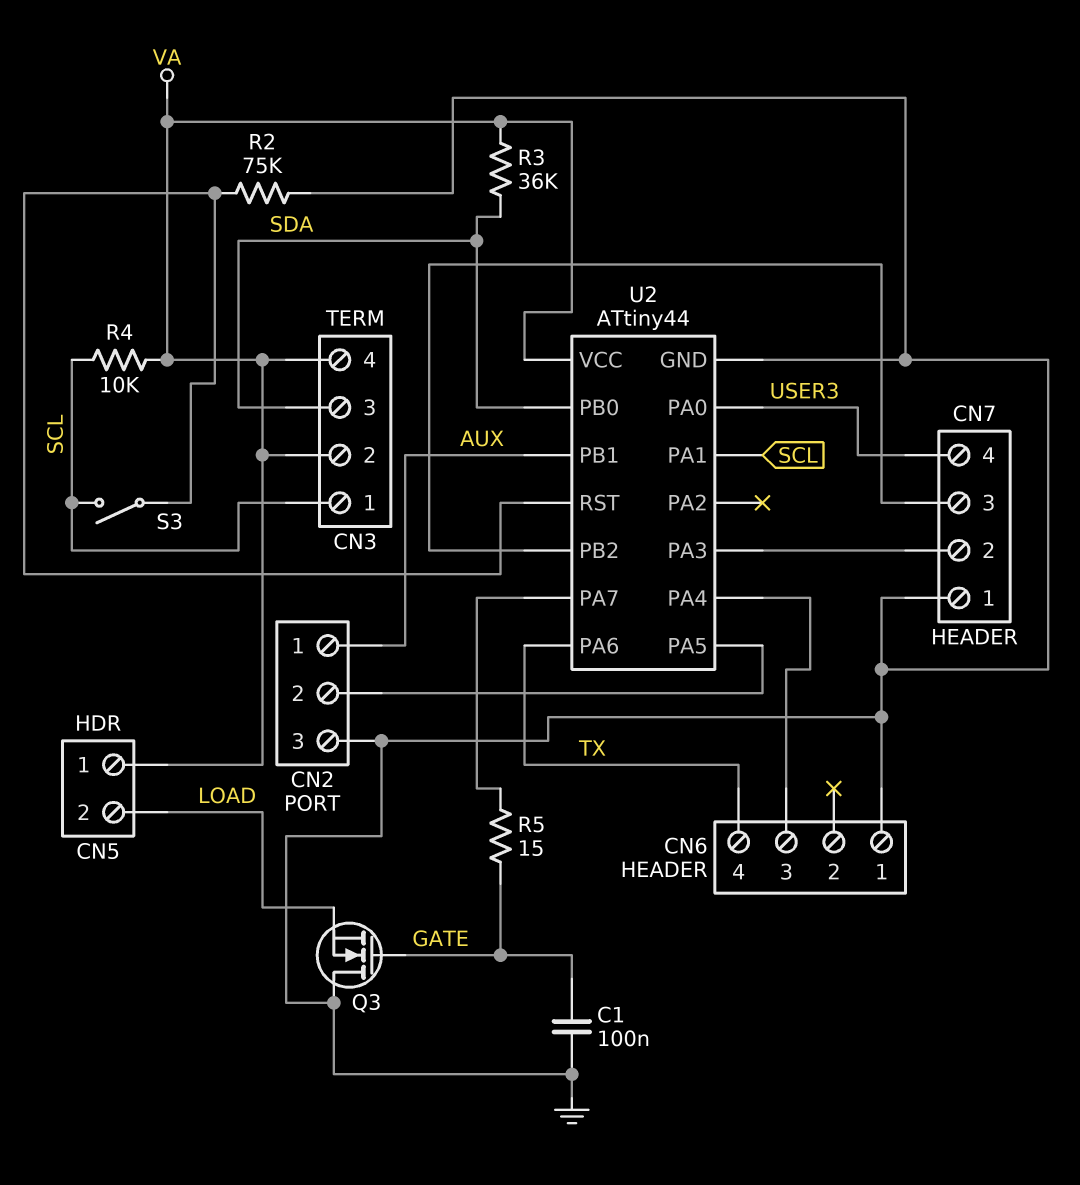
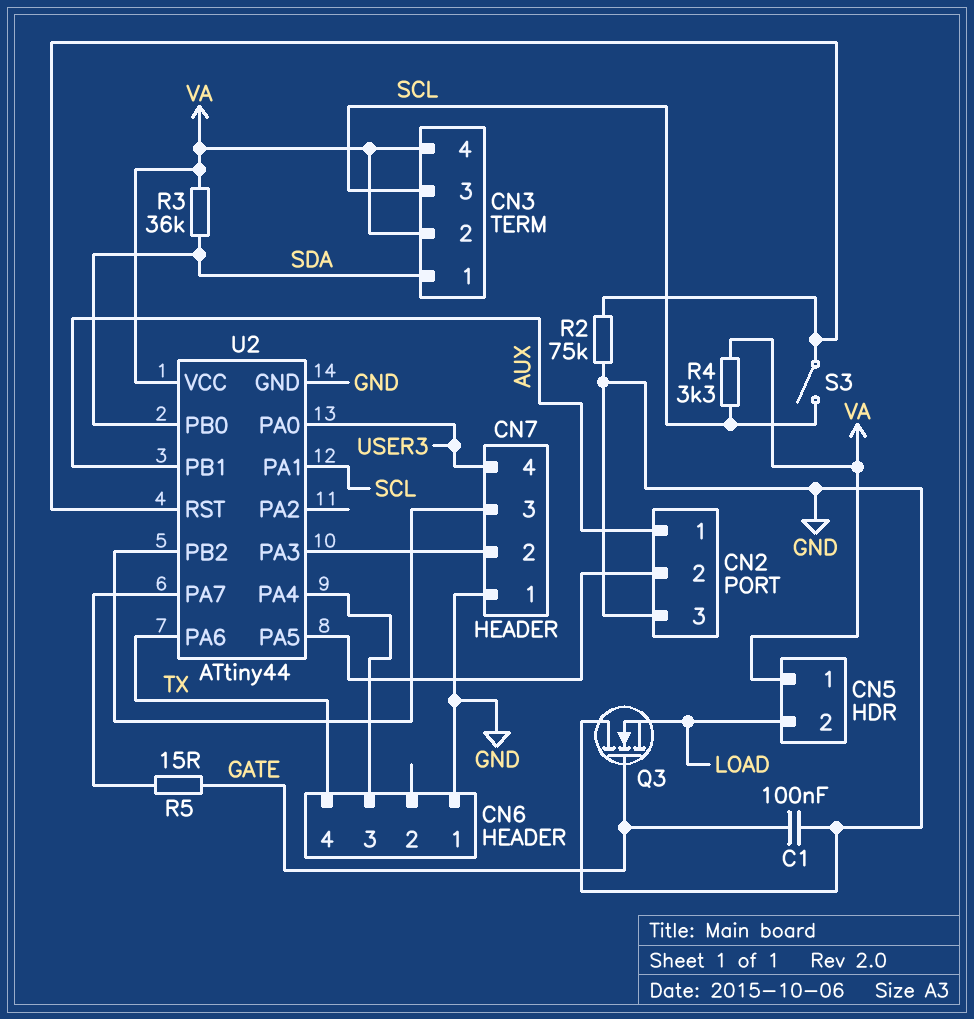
CN3 pin 1: SCL -> SDA
CN3 pin 3: SDA -> SCL
R4: 10k (SCL, VA) -> 3.3k (SCL, VA)

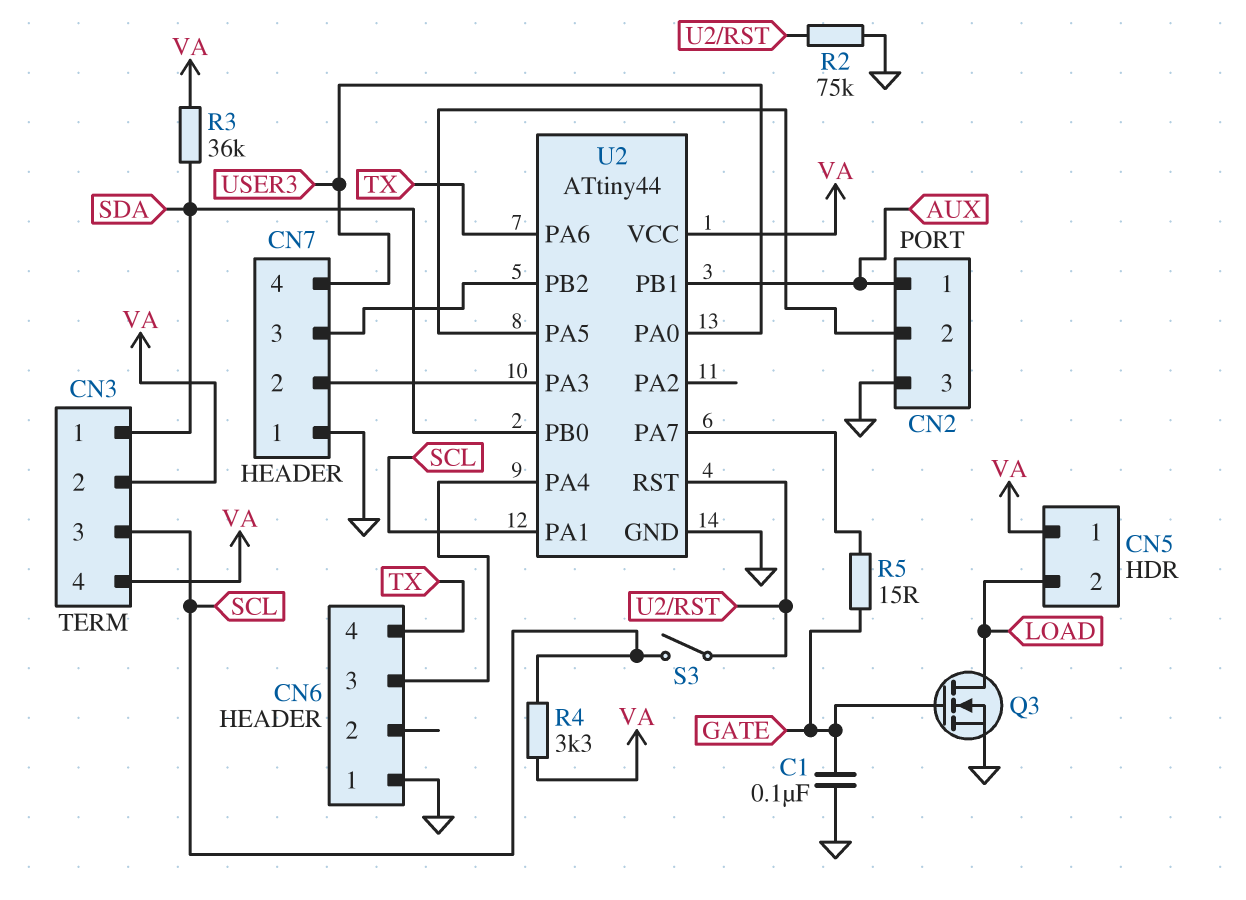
Q3: NMOS (G GATE, D GND, S LOAD) -> NMOS (G GATE, D LOAD, S GND)

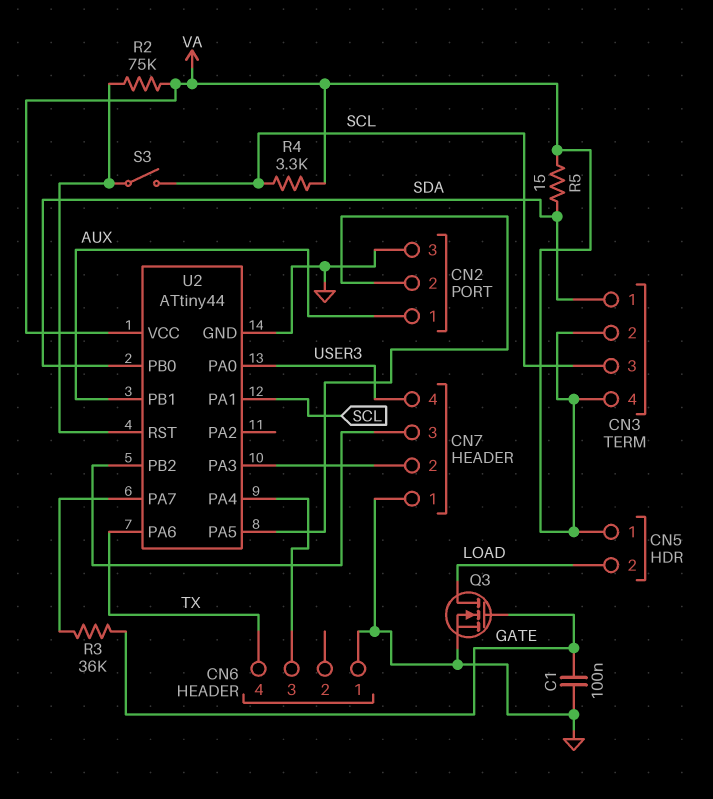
R2: 75k (GND, U2/RST) -> 75k (U2/RST, VA)
R3: 36k (SDA, VA) -> 36k (GATE, U2/PA7)
R5: 15 (GATE, U2/PA7) -> 15 (SDA, VA)

